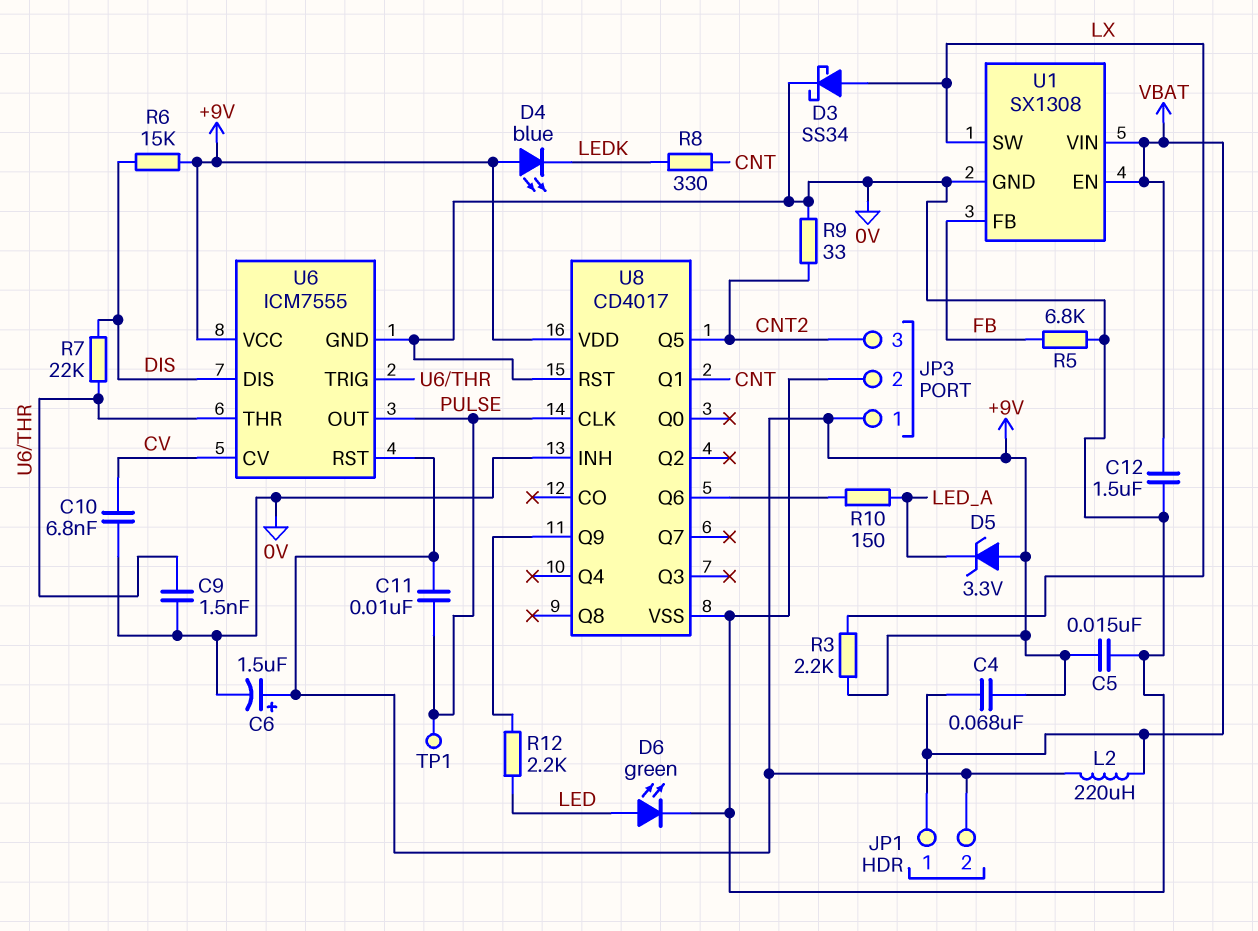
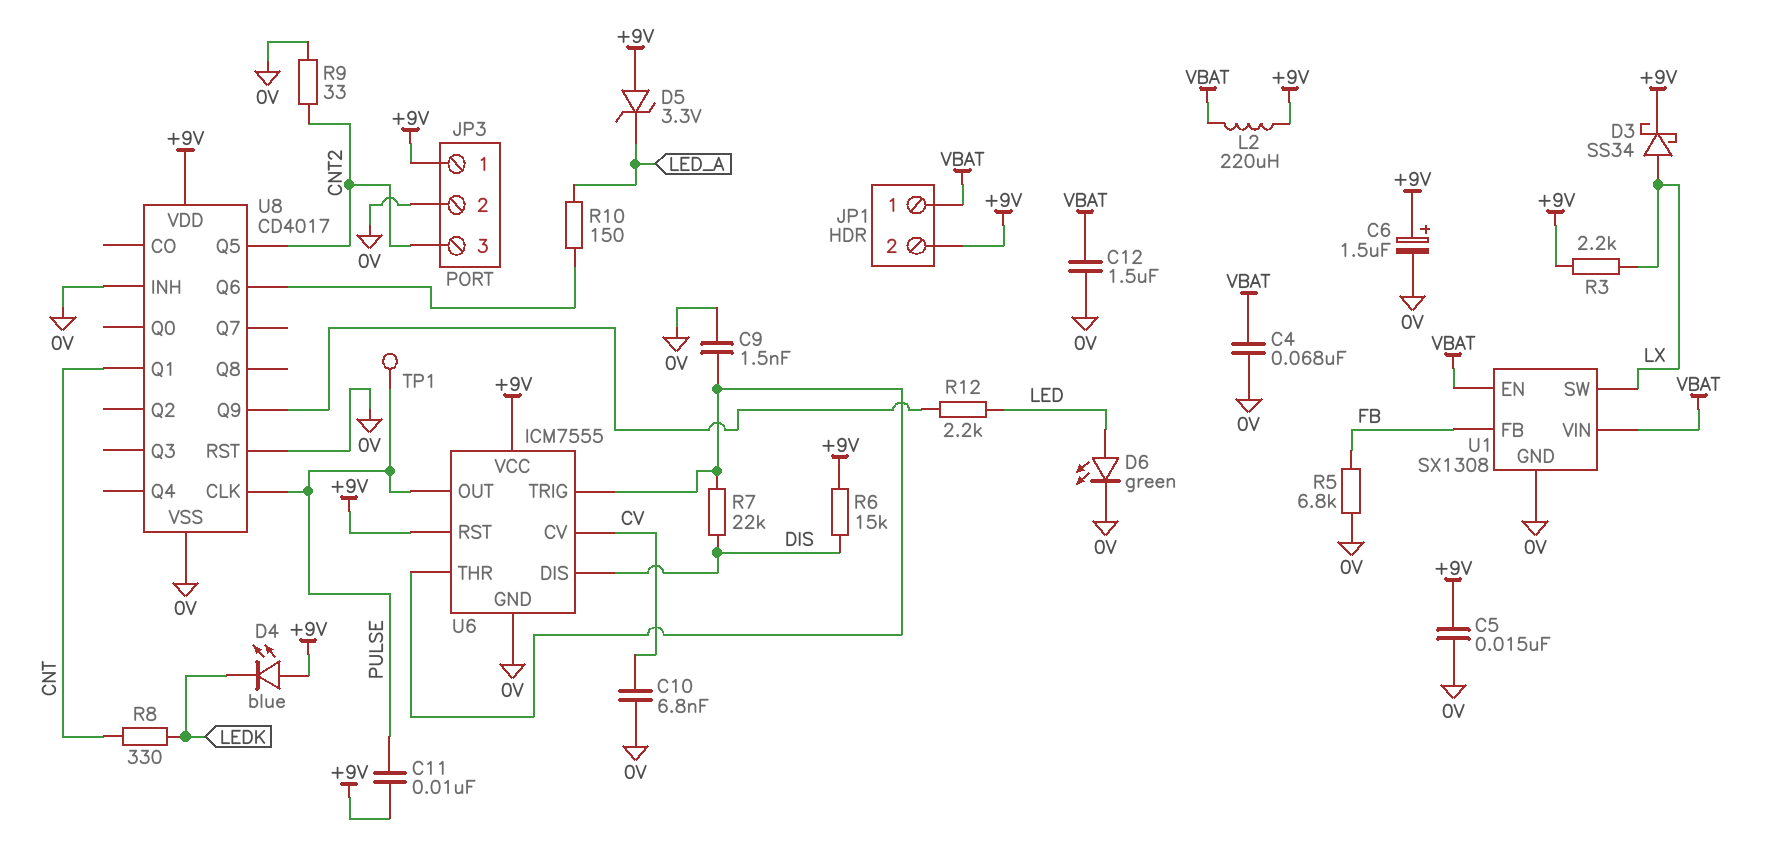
C4: 68nF (+9V, VBAT) -> 68nF (0V, VBAT)
D3: schottky SS34 (A LX, K 0V) -> schottky SS34 (A LX, K +9V)

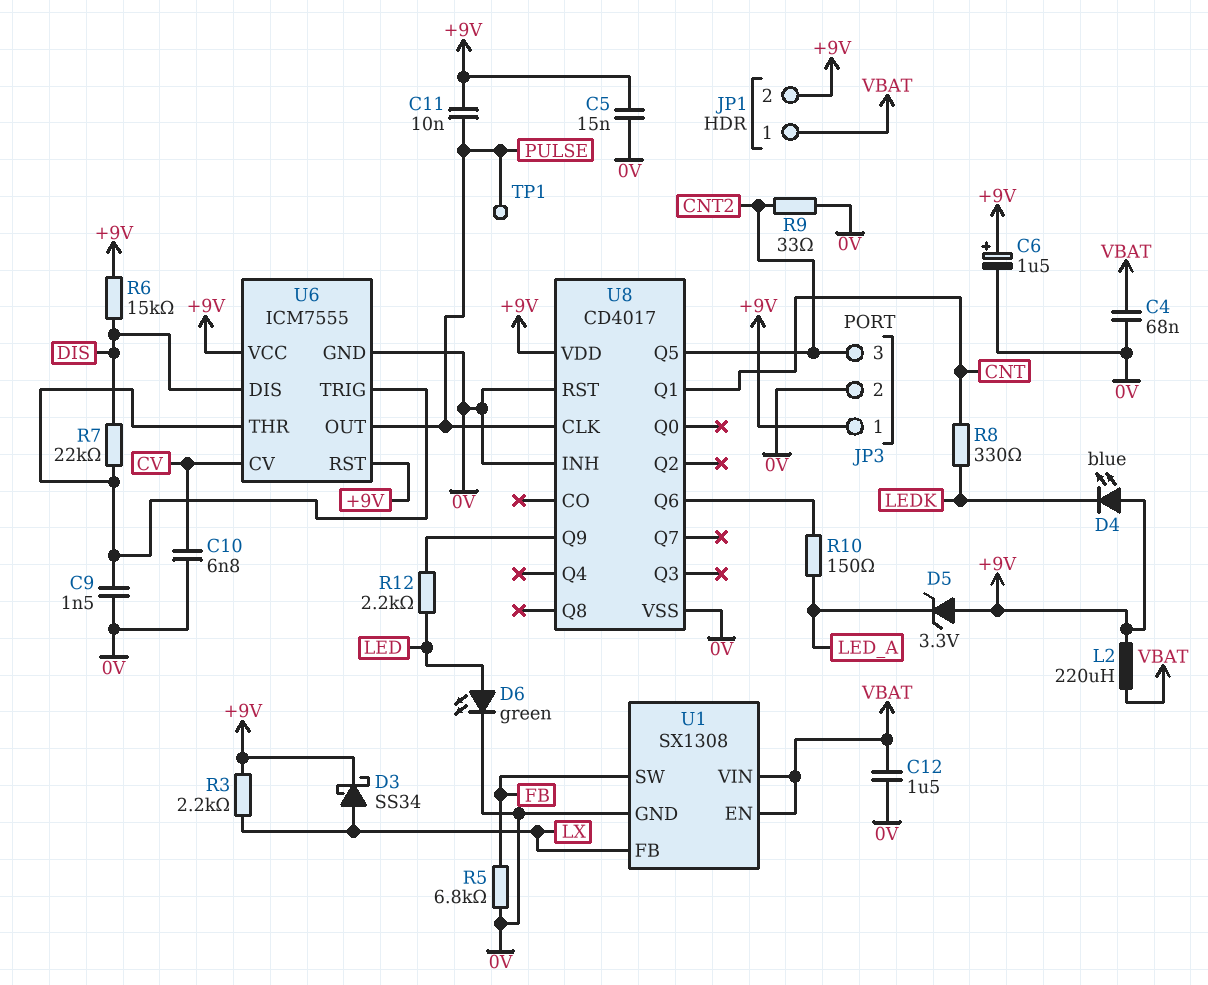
U1 pin FB: FB -> LX
U1 pin SW: LX -> FB

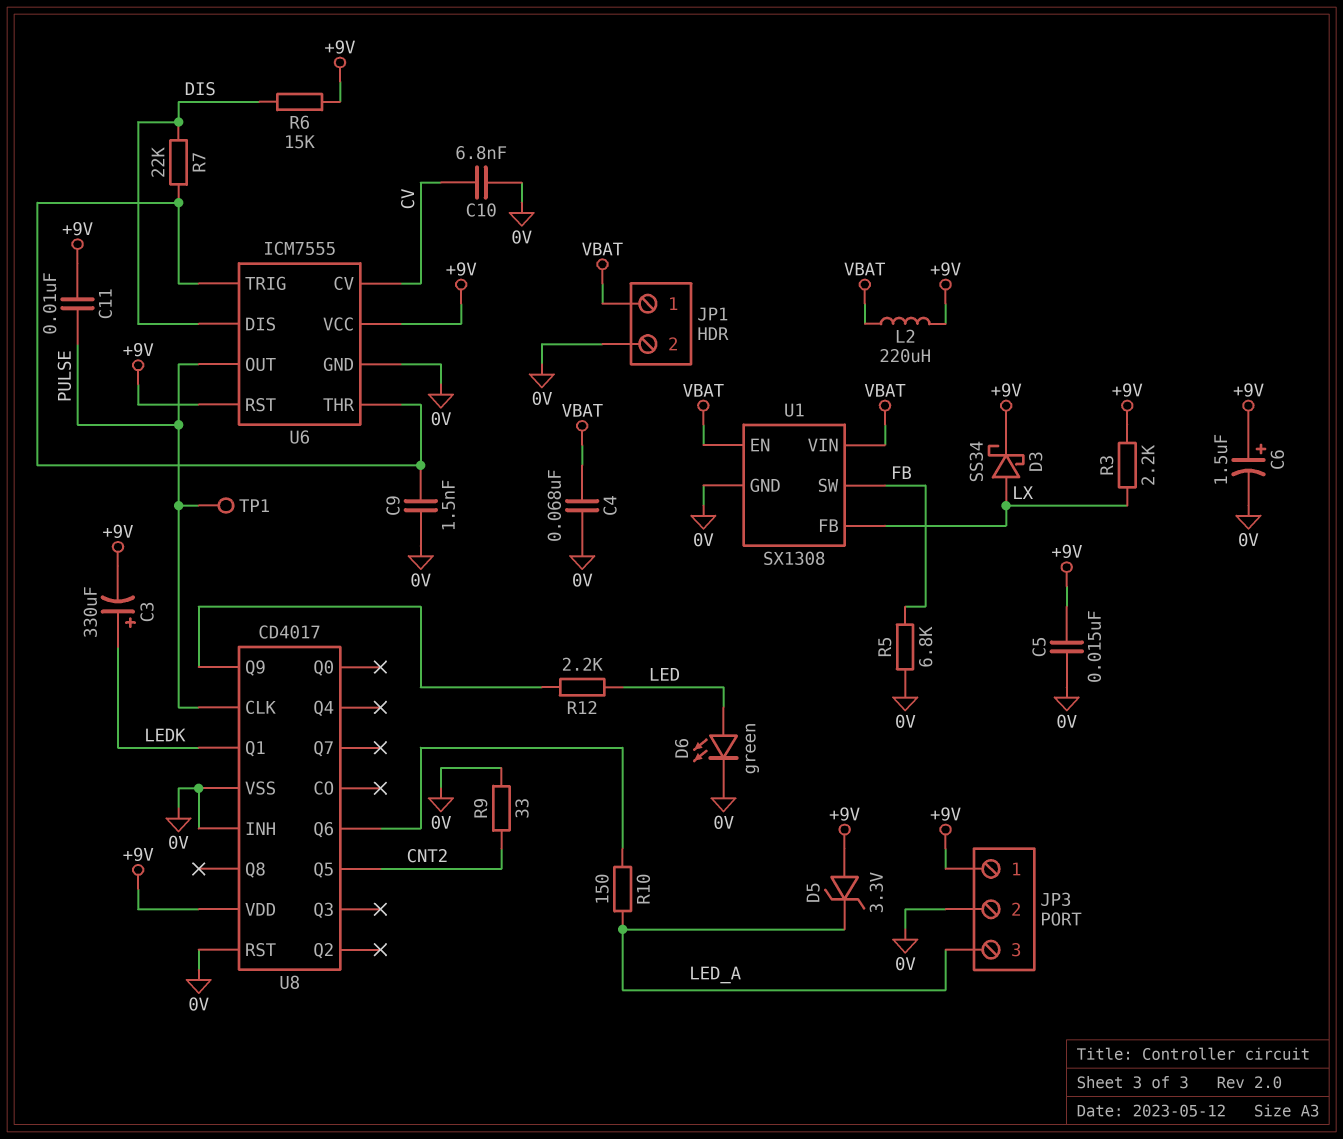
C3: none -> 330uF (plus LEDK, minus +9V)
C12: 1.5uF (0V, VBAT) -> none
D4: LED blue (A +9V, K LEDK) -> none
JP1 pin 2: +9V -> 0V
JP3 pin 3: CNT2 -> LED_A
R8: 330 (CNT, LEDK) -> none
U8 pin Q1: CNT -> LEDK

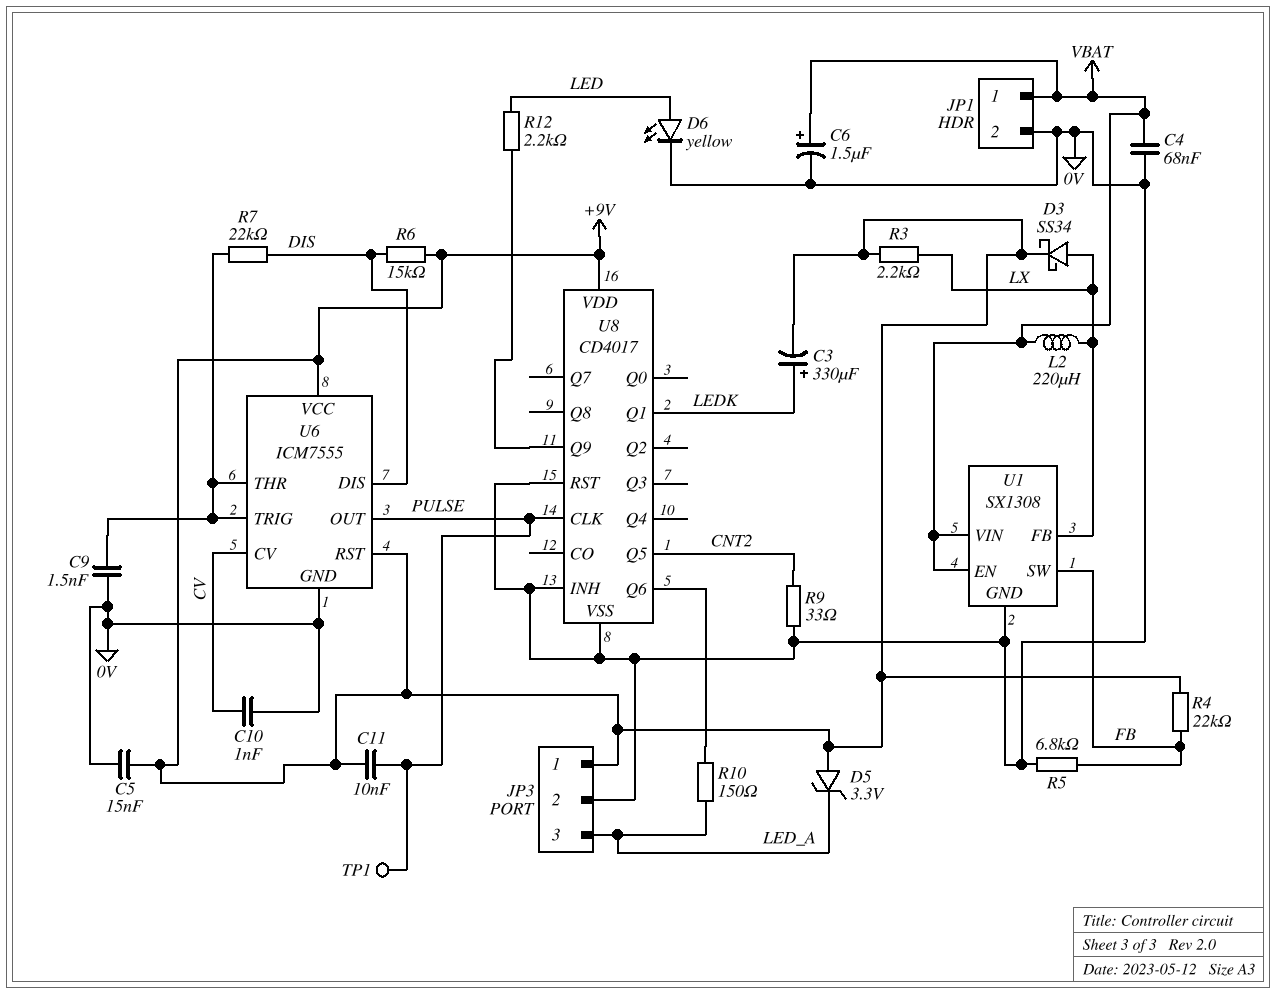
C6: 1.5uF (plus +9V, minus 0V) -> 1.5uF (plus VBAT, minus 0V)
C10: 6.8nF (0V, CV) -> 1nF (0V, CV)
D6: LED green (A LED, K 0V) -> LED yellow (A LED, K 0V)
L2: 220uH (+9V, VBAT) -> 220uH (LX, VBAT)
R4: none -> 22k (+9V, FB)

